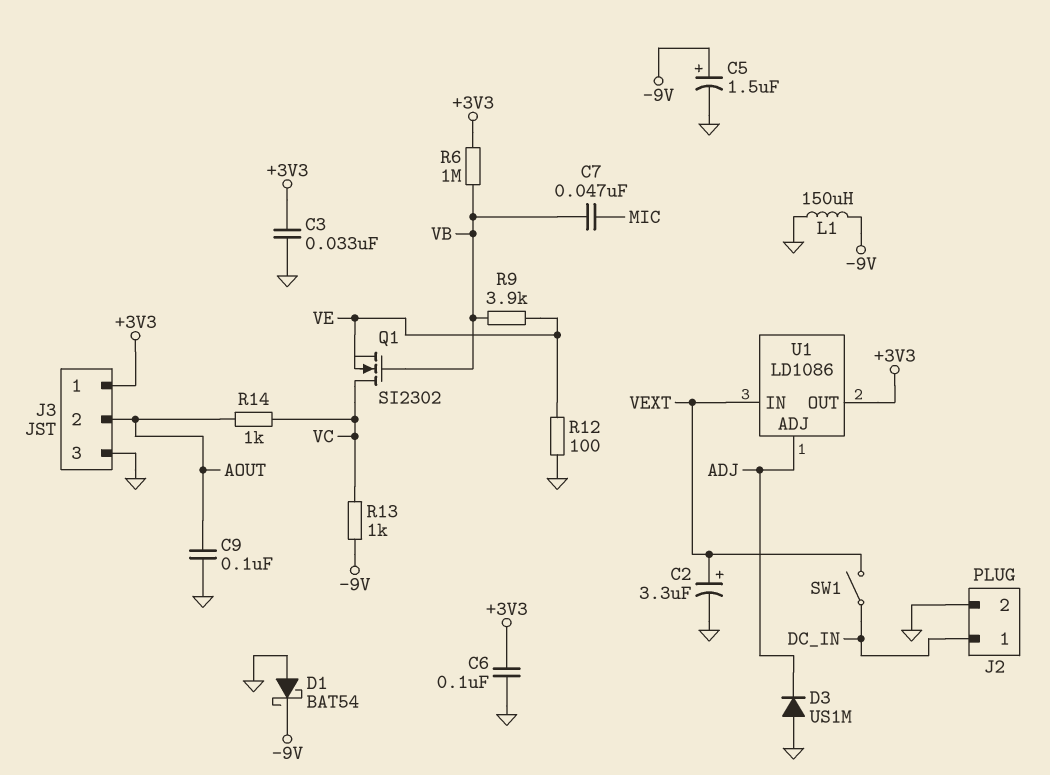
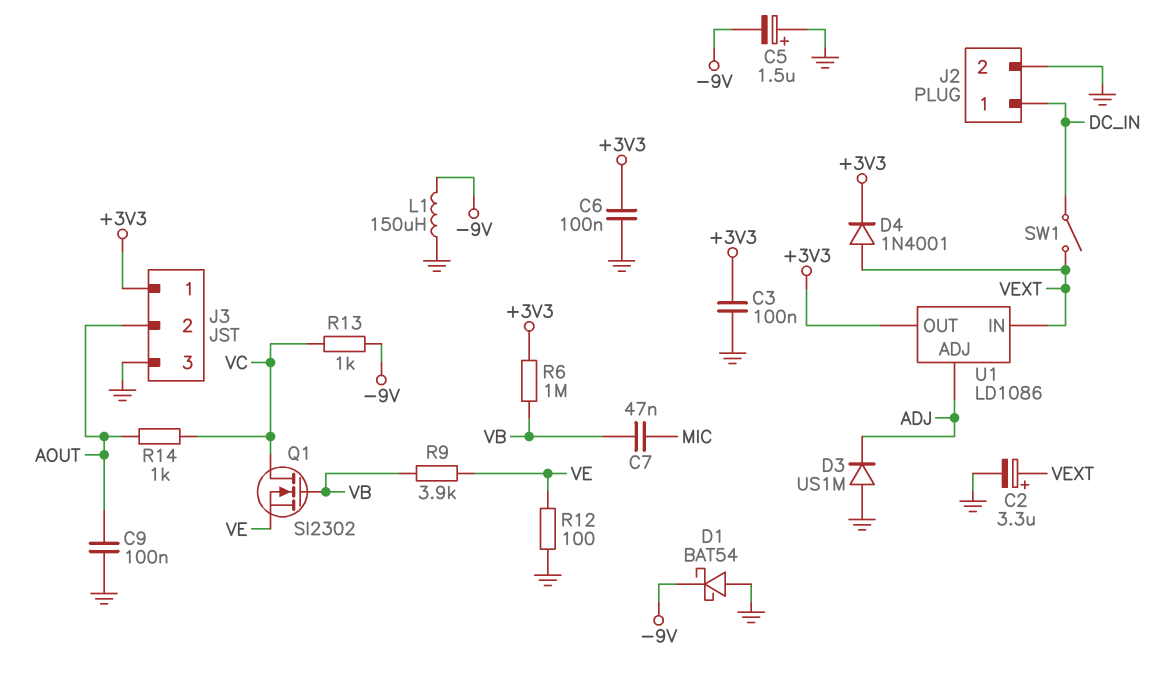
C3: 33nF (+3V3, GND) -> 100nF (+3V3, GND)
C5: 1.5uF (plus -9V, minus GND) -> 1.5uF (plus GND, minus -9V)
D4: none -> diode 1N4001 (A VEXT, K +3V3)

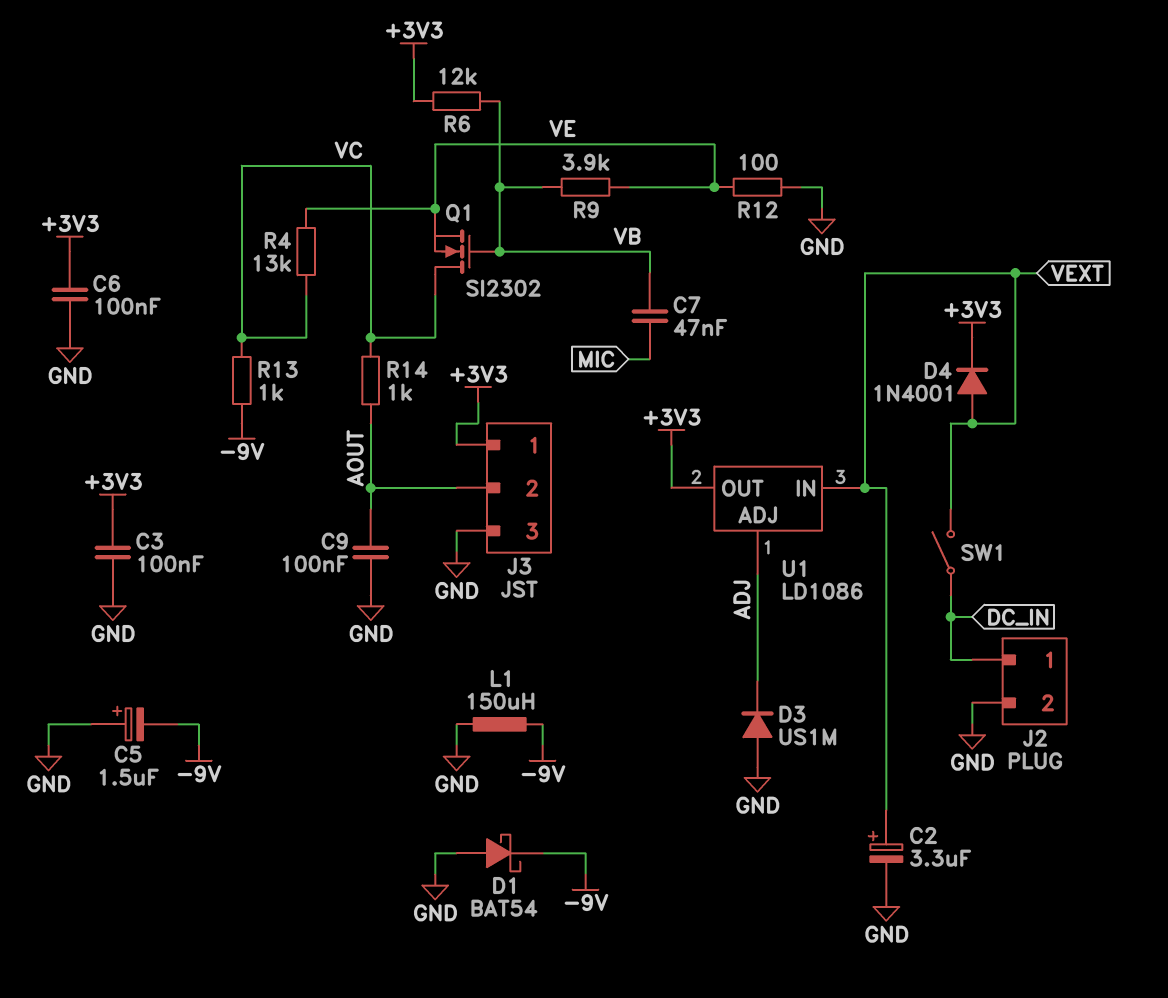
R4: none -> 13k (VC, VE)
R6: 1M (+3V3, VB) -> 12k (+3V3, VB)

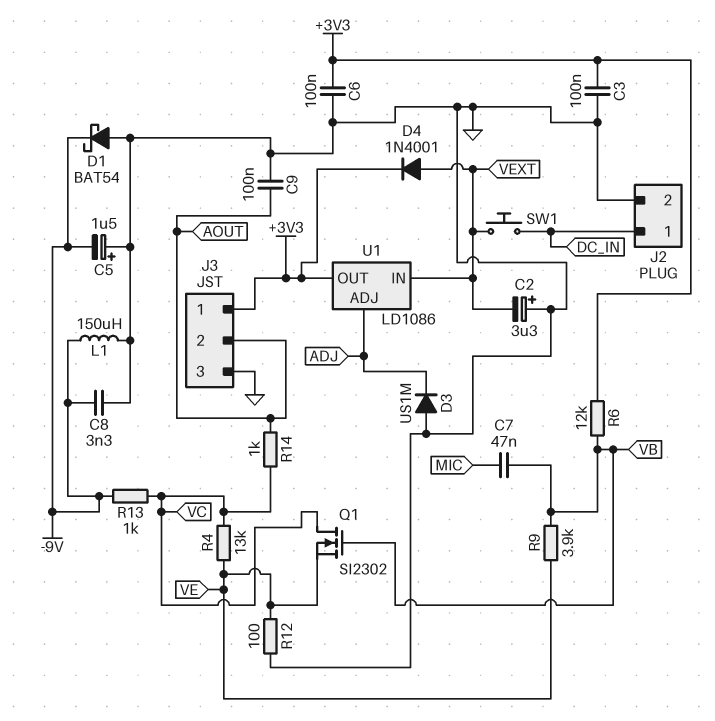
C2: 3.3uF (plus VEXT, minus GND) -> 3.3uF (plus GND, minus VEXT)
C8: none -> 3.3nF (-9V, GND)
SW1: switch (DC_IN, VEXT) -> button (DC_IN, VEXT)

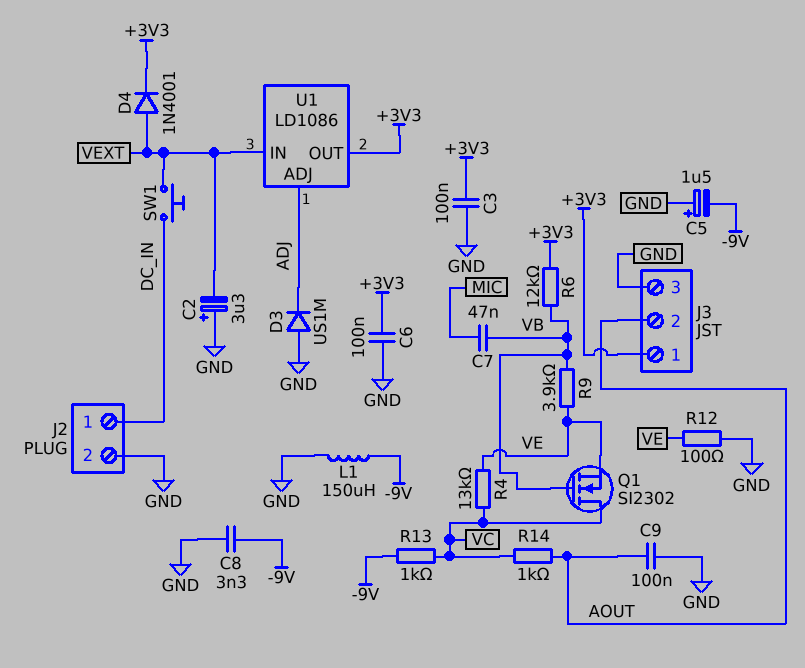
D1: schottky BAT54 (A GND, K -9V) -> none

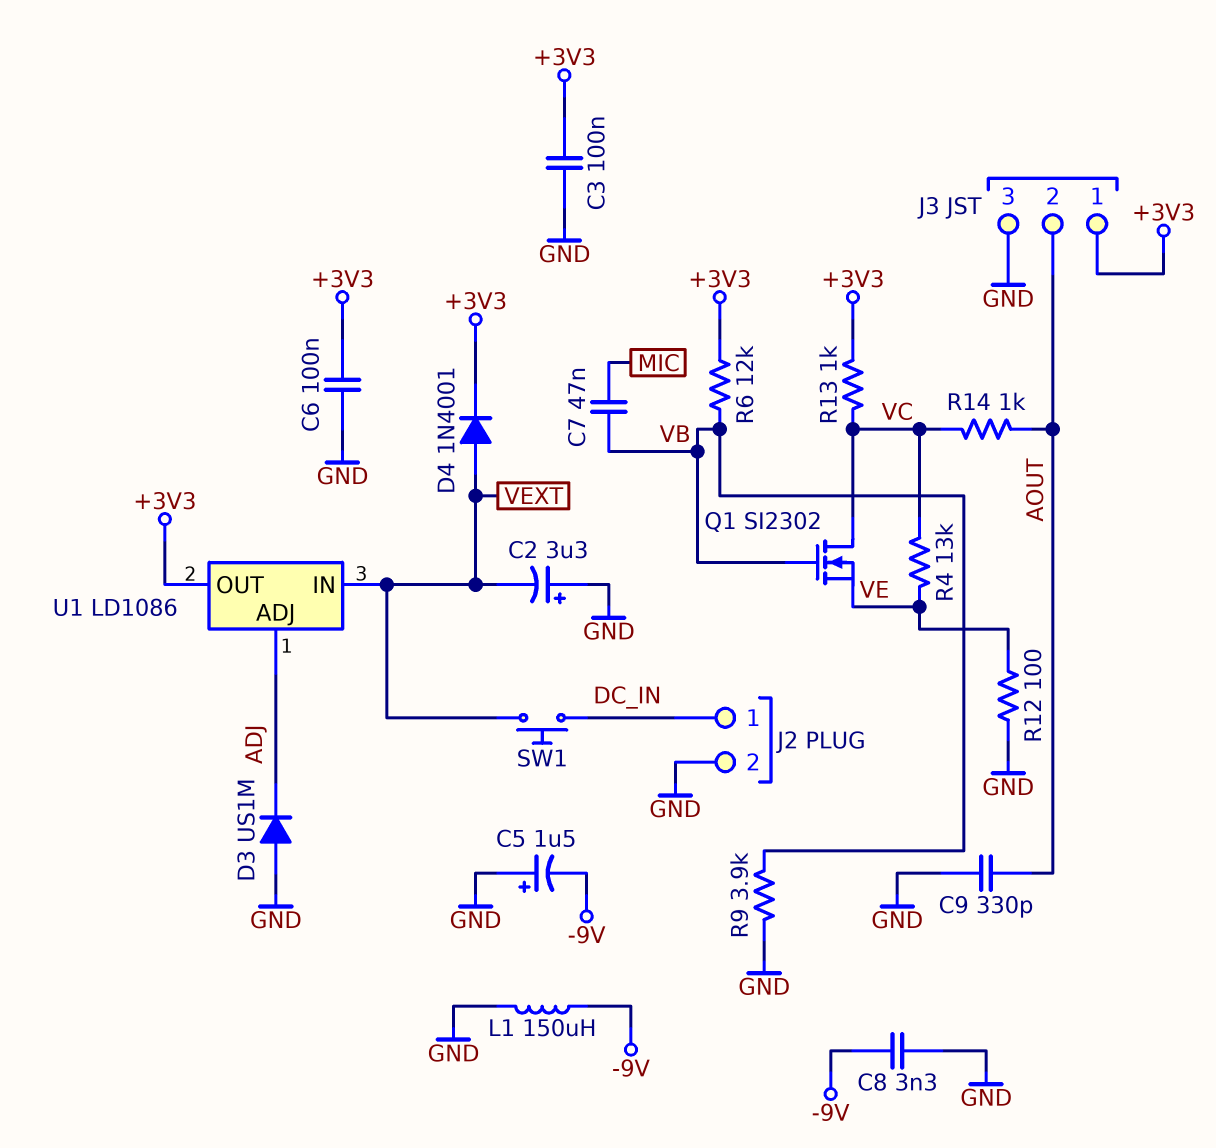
C9: 100nF (AOUT, GND) -> 330pF (AOUT, GND)
R9: 3.9k (VB, VE) -> 3.9k (GND, VB)
R13: 1k (-9V, VC) -> 1k (+3V3, VC)

